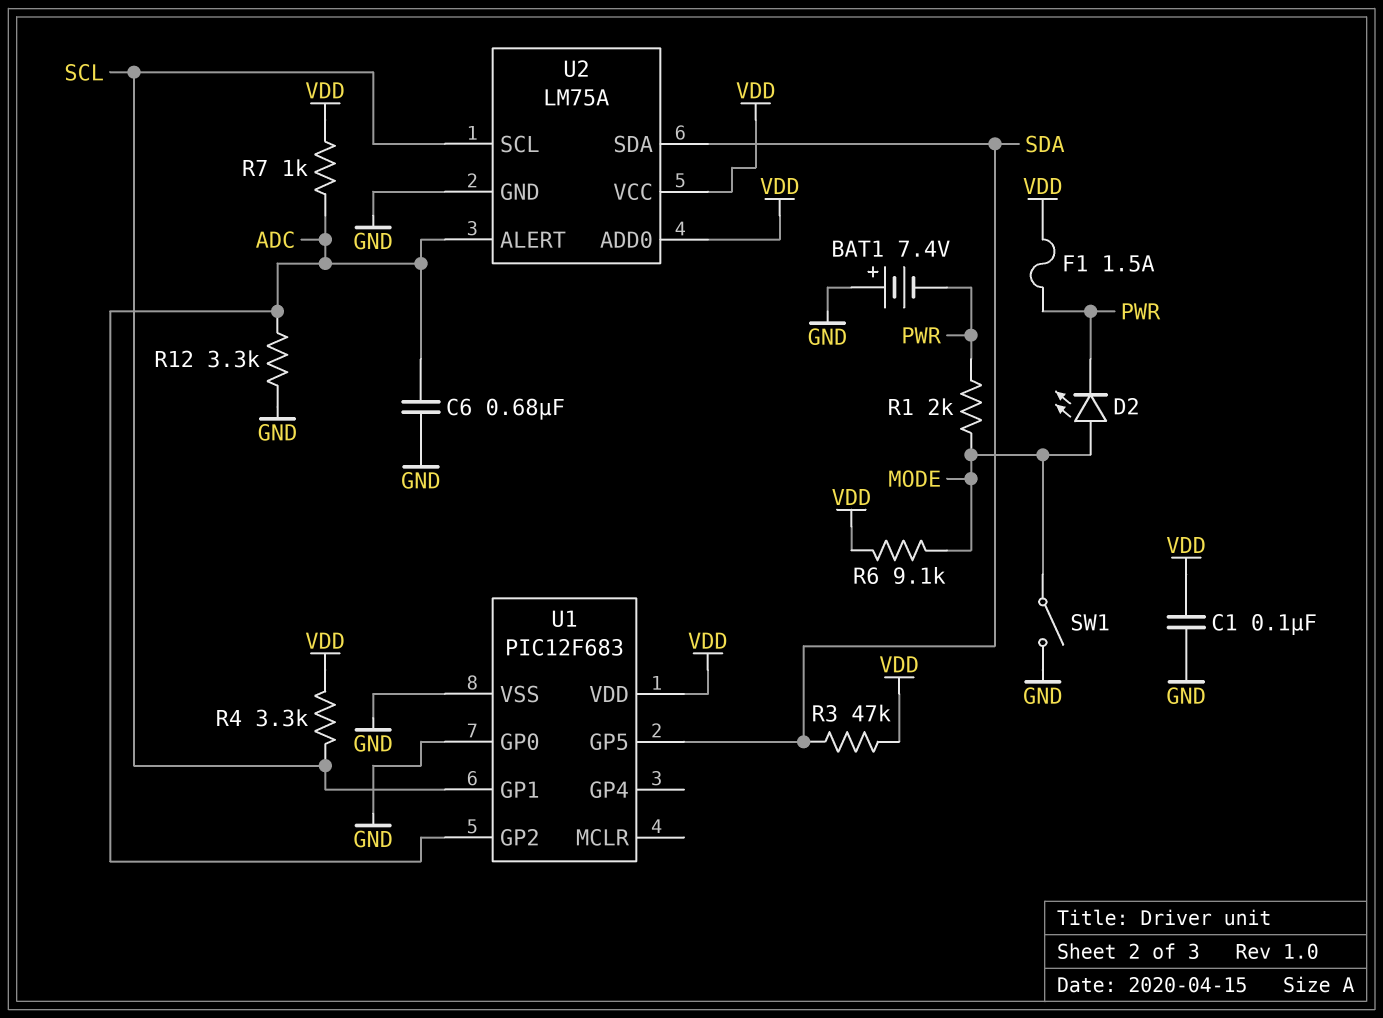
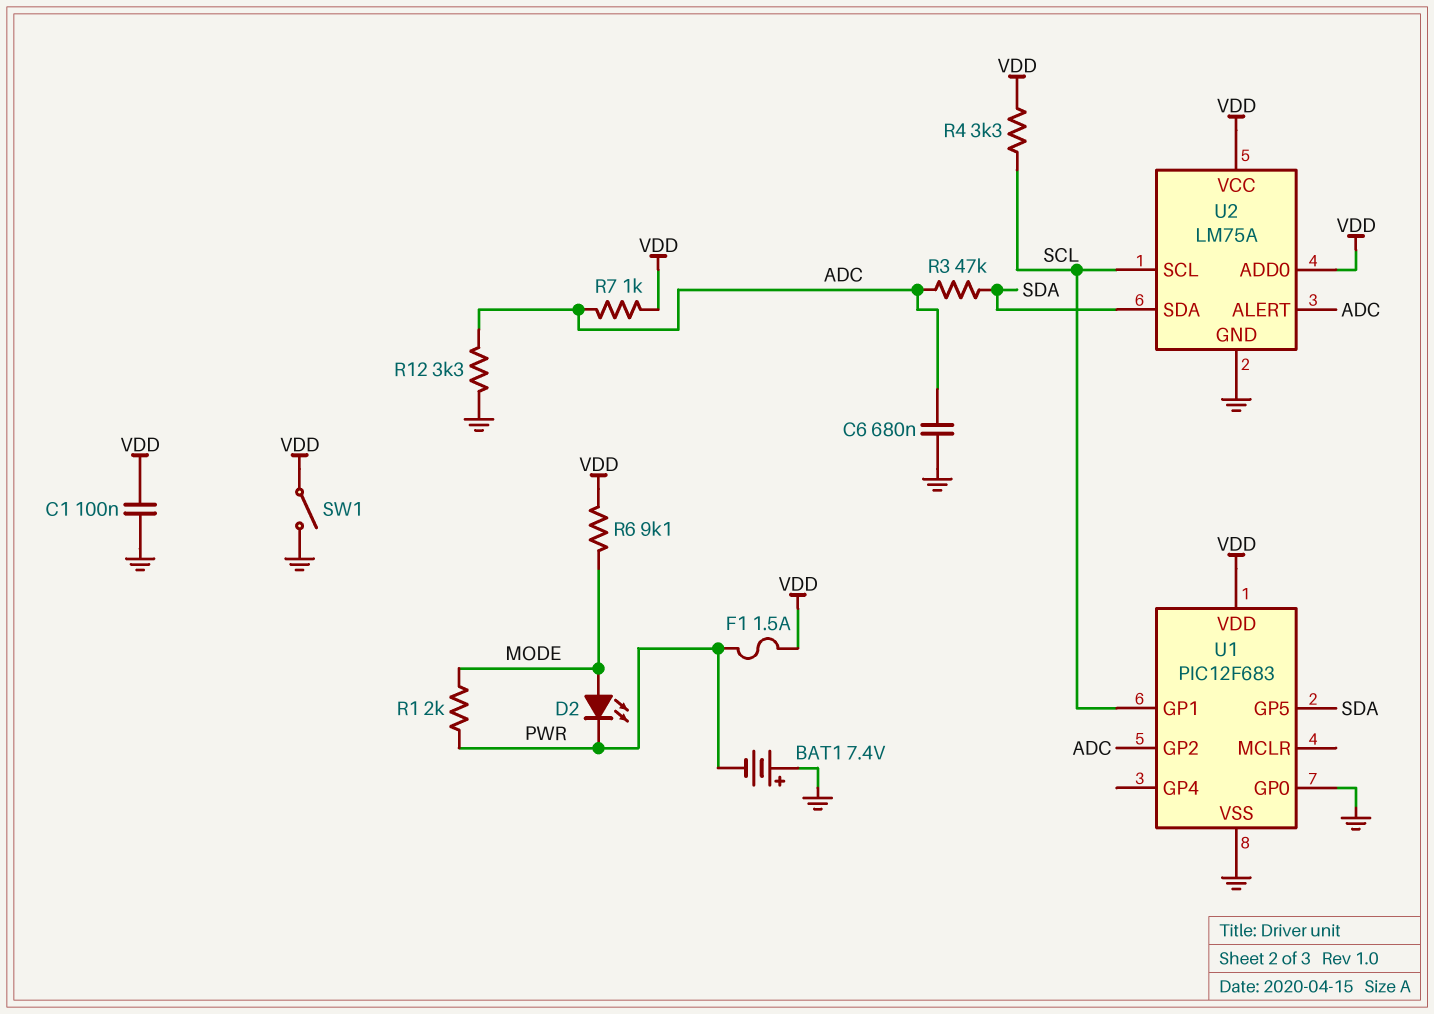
R3: 47k (SDA, VDD) -> 47k (ADC, SDA)
SW1: switch (GND, MODE) -> switch (GND, VDD)

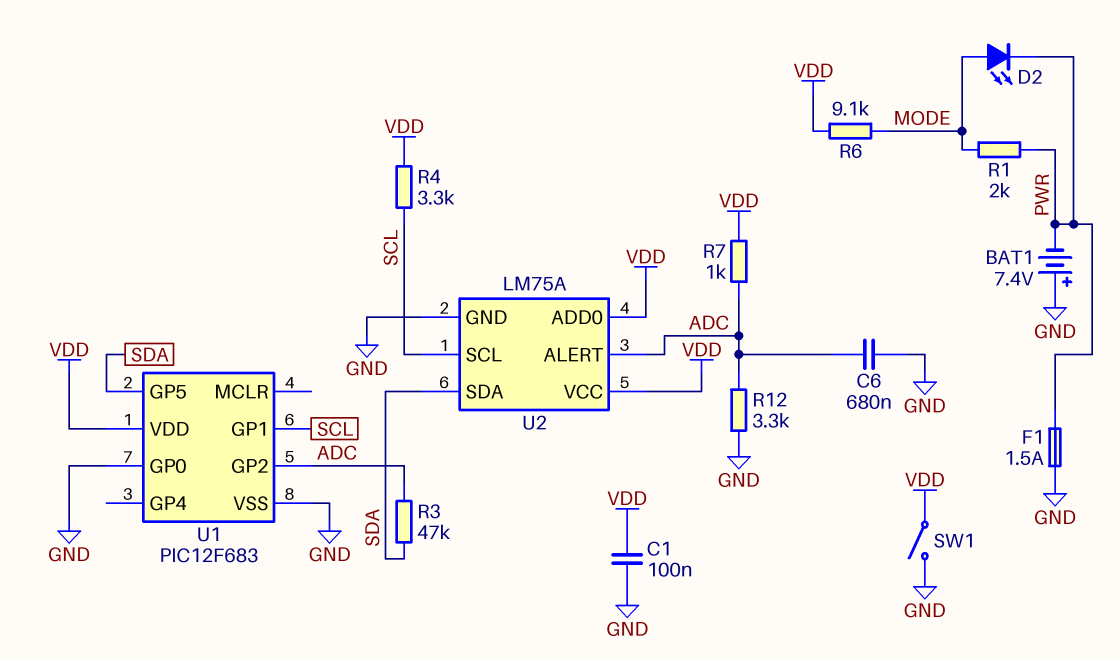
F1: 1.5A (PWR, VDD) -> 1.5A (GND, PWR)

